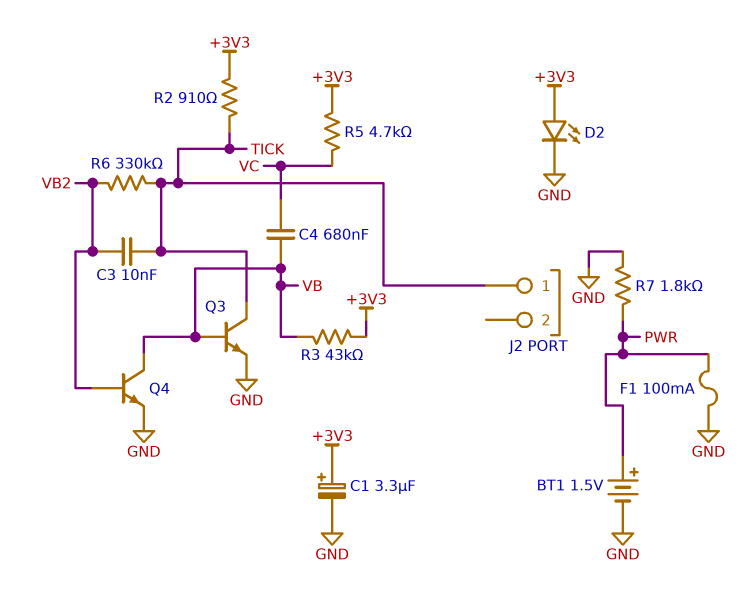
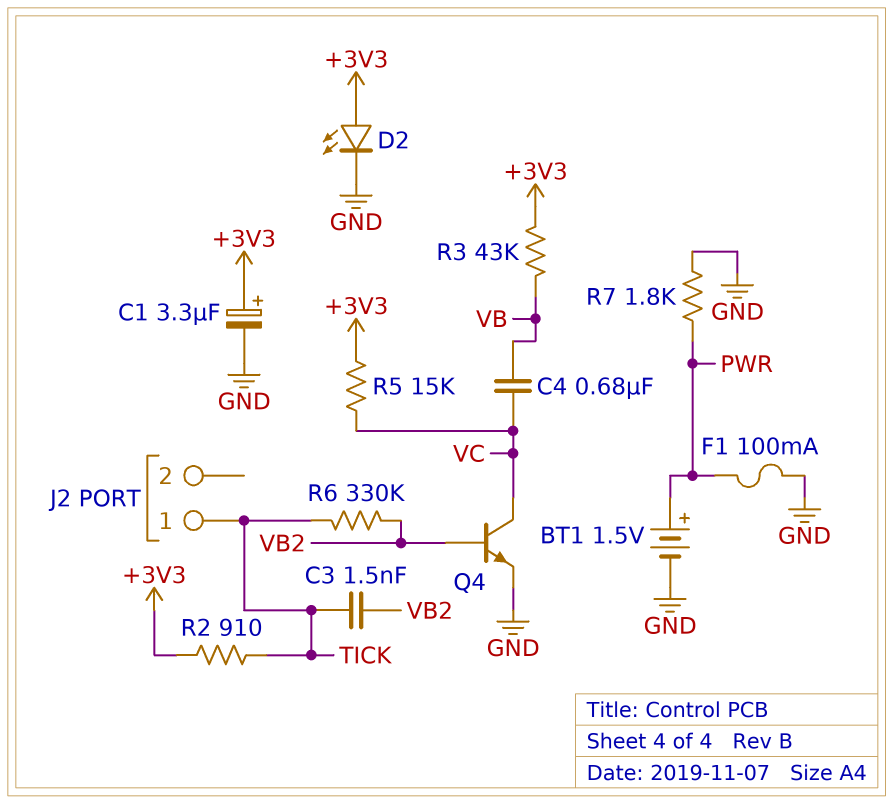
C3: 10nF (TICK, VB2) -> 1.5nF (TICK, VB2)
Q3: NPN (B VB, C TICK, E GND) -> none
Q4: NPN (B VB2, C VB, E GND) -> NPN (B VB2, C VC, E GND)
R5: 4.7k (+3V3, VC) -> 15k (+3V3, VC)

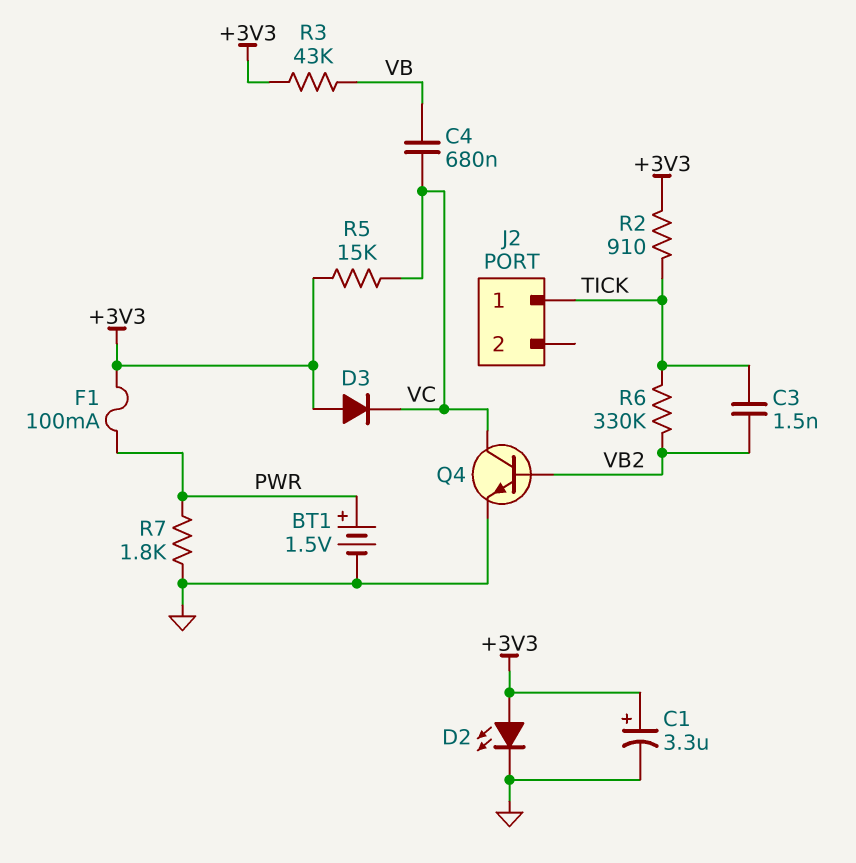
D3: none -> diode (A +3V3, K VC)
F1: 100mA (GND, PWR) -> 100mA (+3V3, PWR)

